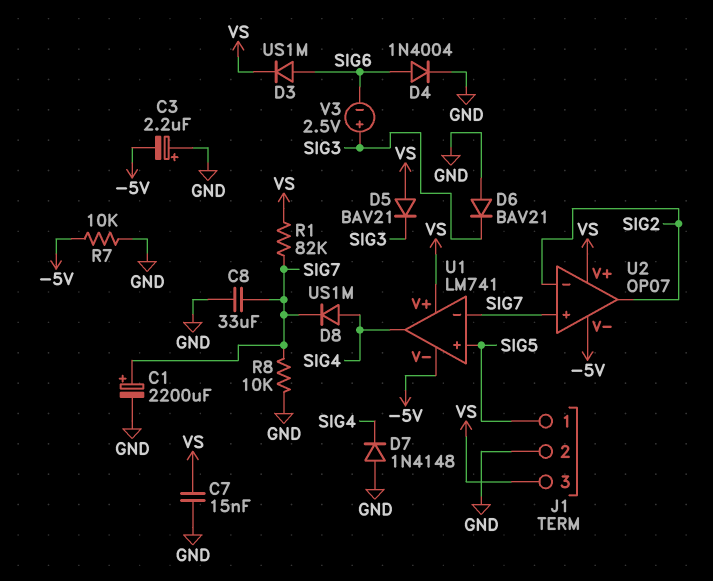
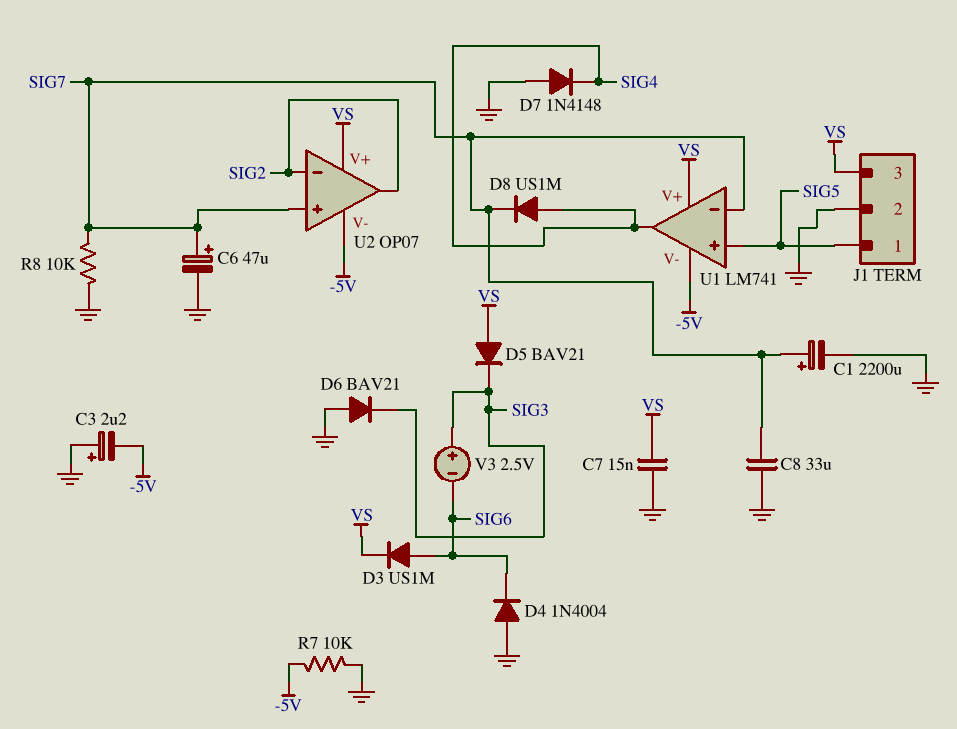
C6: none -> 47uF (plus SIG7, minus GND)
D4: diode 1N4004 (A SIG6, K GND) -> diode 1N4004 (A GND, K SIG6)
R1: 82k (SIG7, VS) -> none

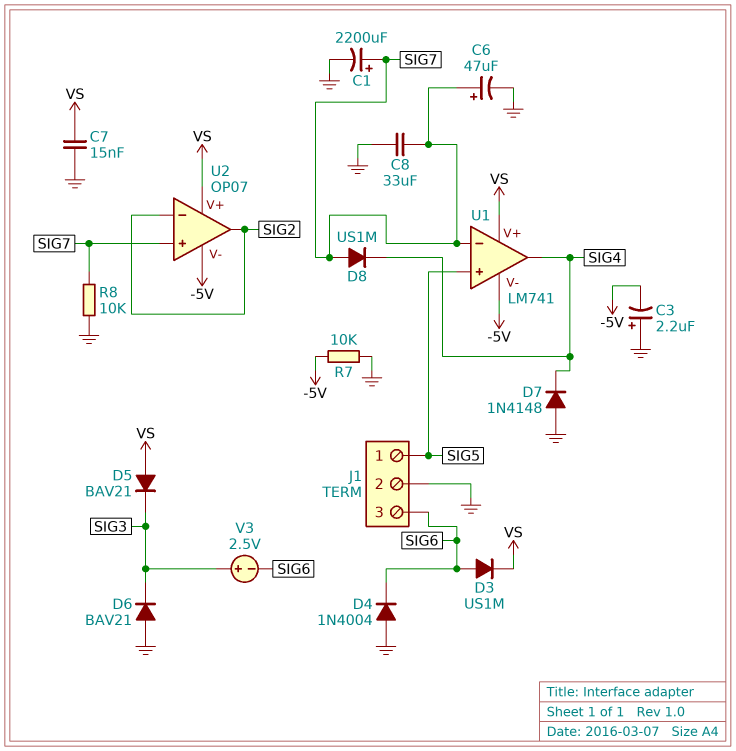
D8: diode US1M (A SIG4, K SIG7) -> diode US1M (A SIG7, K SIG4)
J1 pin 3: VS -> SIG6

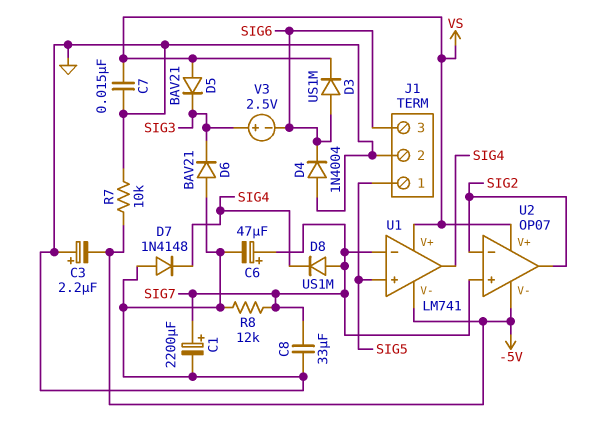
R8: 10k (GND, SIG7) -> 12k (GND, SIG7)

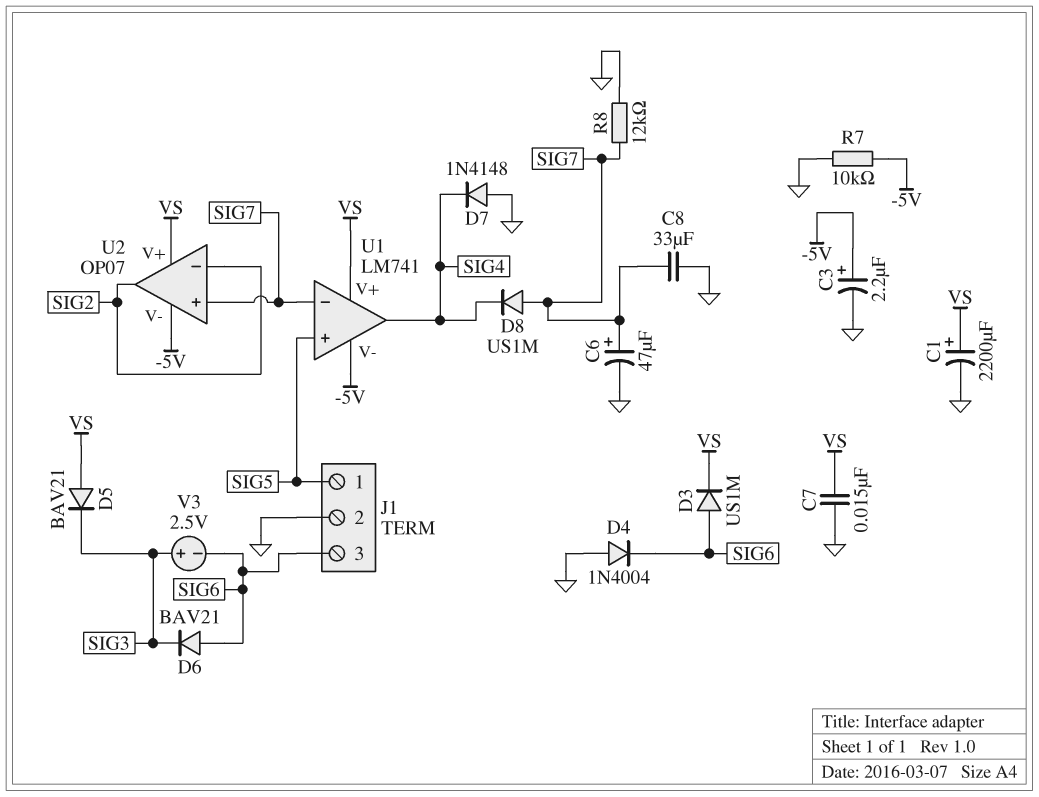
C1: 2200uF (plus SIG7, minus GND) -> 2200uF (plus VS, minus GND)
C3: 2.2uF (plus GND, minus -5V) -> 2.2uF (plus -5V, minus GND)
D6: diode BAV21 (A GND, K SIG3) -> diode BAV21 (A SIG6, K SIG3)

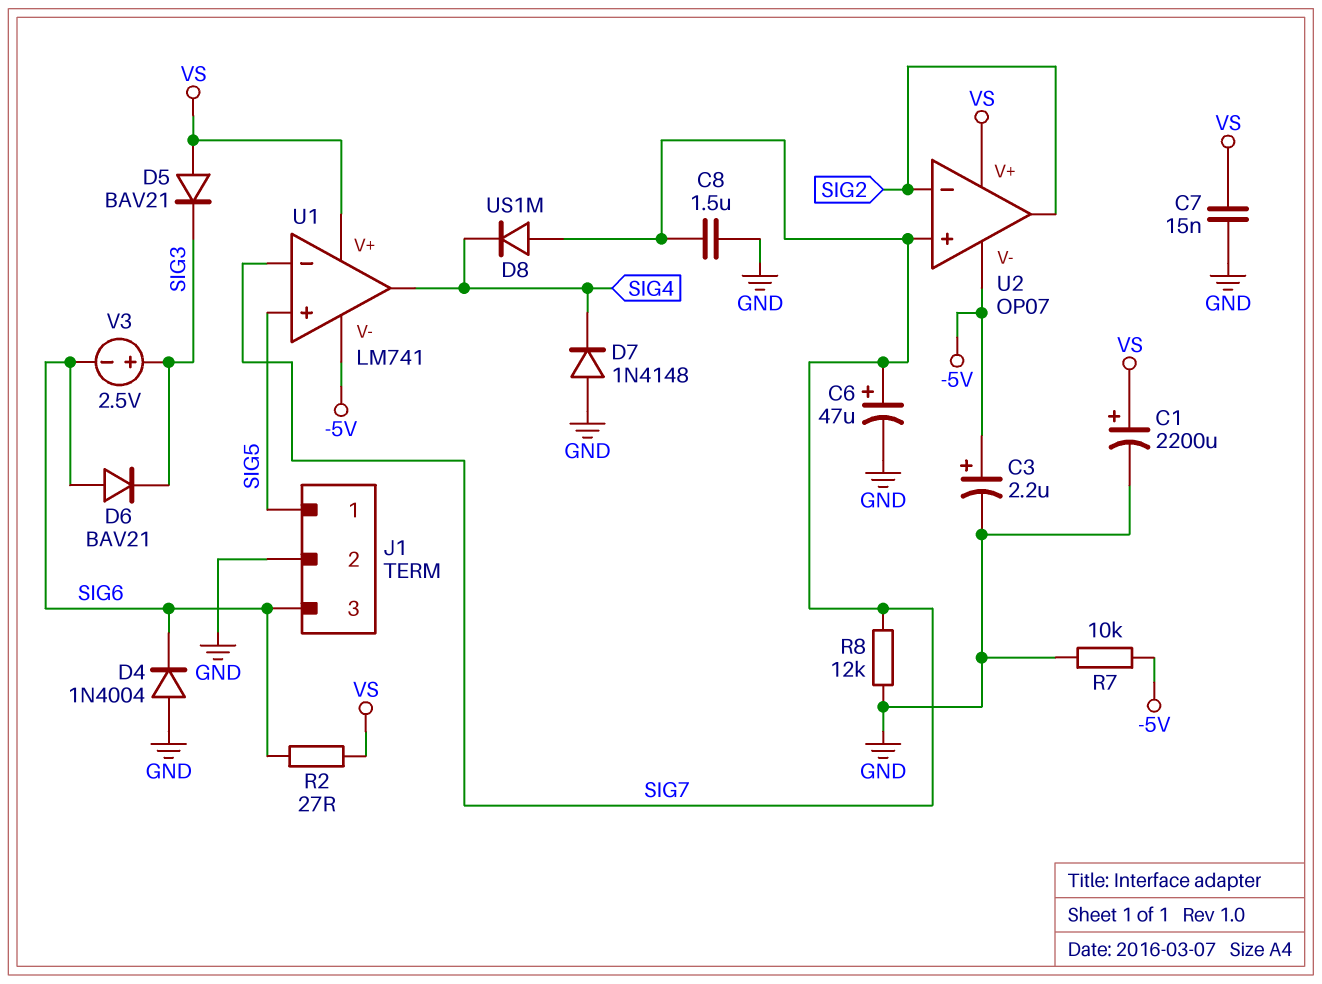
C8: 33uF (GND, SIG7) -> 1.5uF (GND, SIG7)
D3: diode US1M (A SIG6, K VS) -> none
R2: none -> 27 (SIG6, VS)

